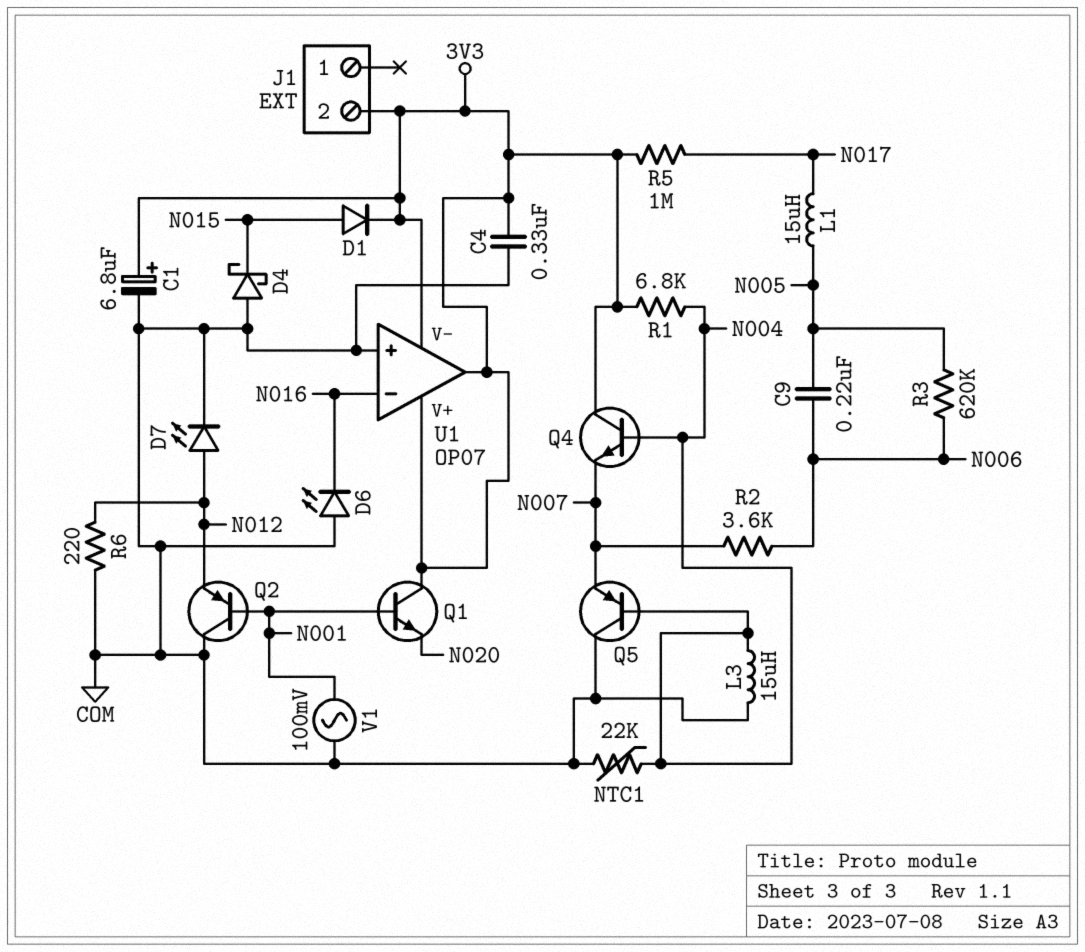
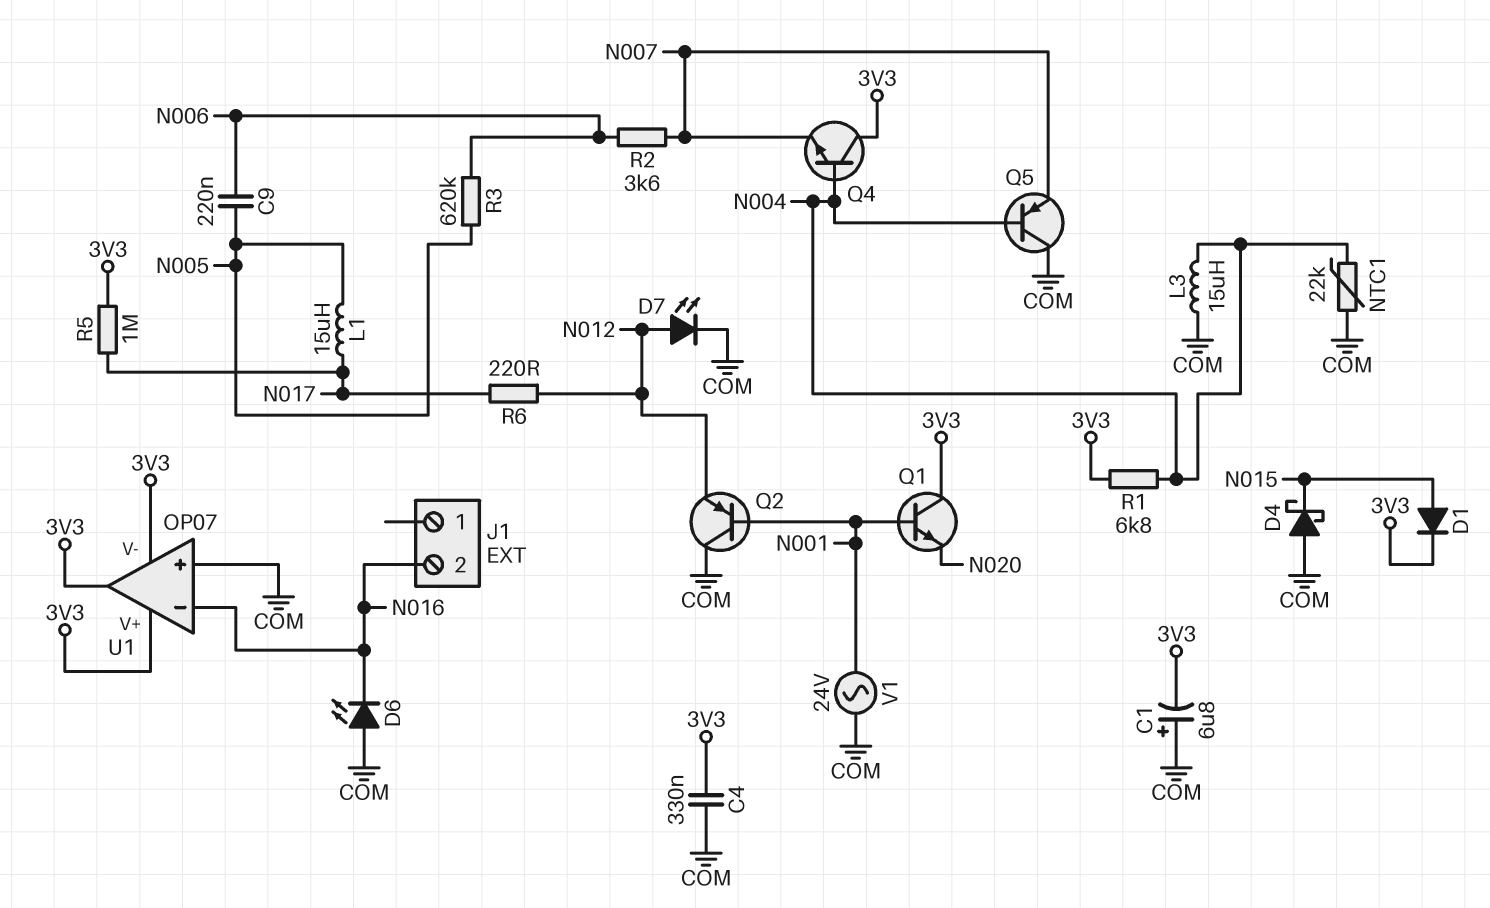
C1: 6.8uF (plus 3V3, minus COM) -> 6.8uF (plus COM, minus 3V3)
J1 pin 2: 3V3 -> N016
R6: 220 (COM, N012) -> 220 (N012, N017)
V1: AC 100mV (COM, N001) -> AC 24V (COM, N001)

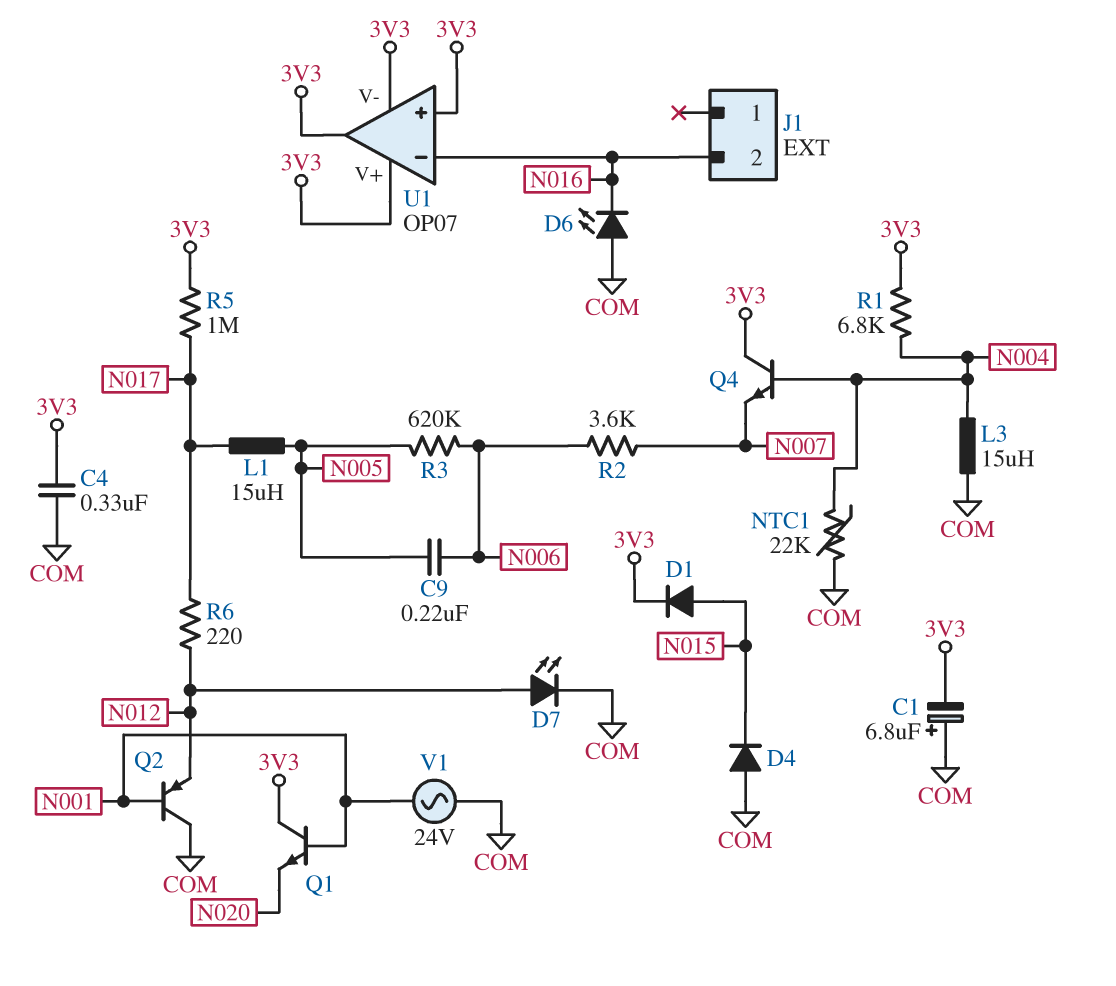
D4: schottky (A COM, K N015) -> diode (A COM, K N015)
Q5: PNP (B N004, C COM, E N007) -> none
U1 pin in+: COM -> 3V3

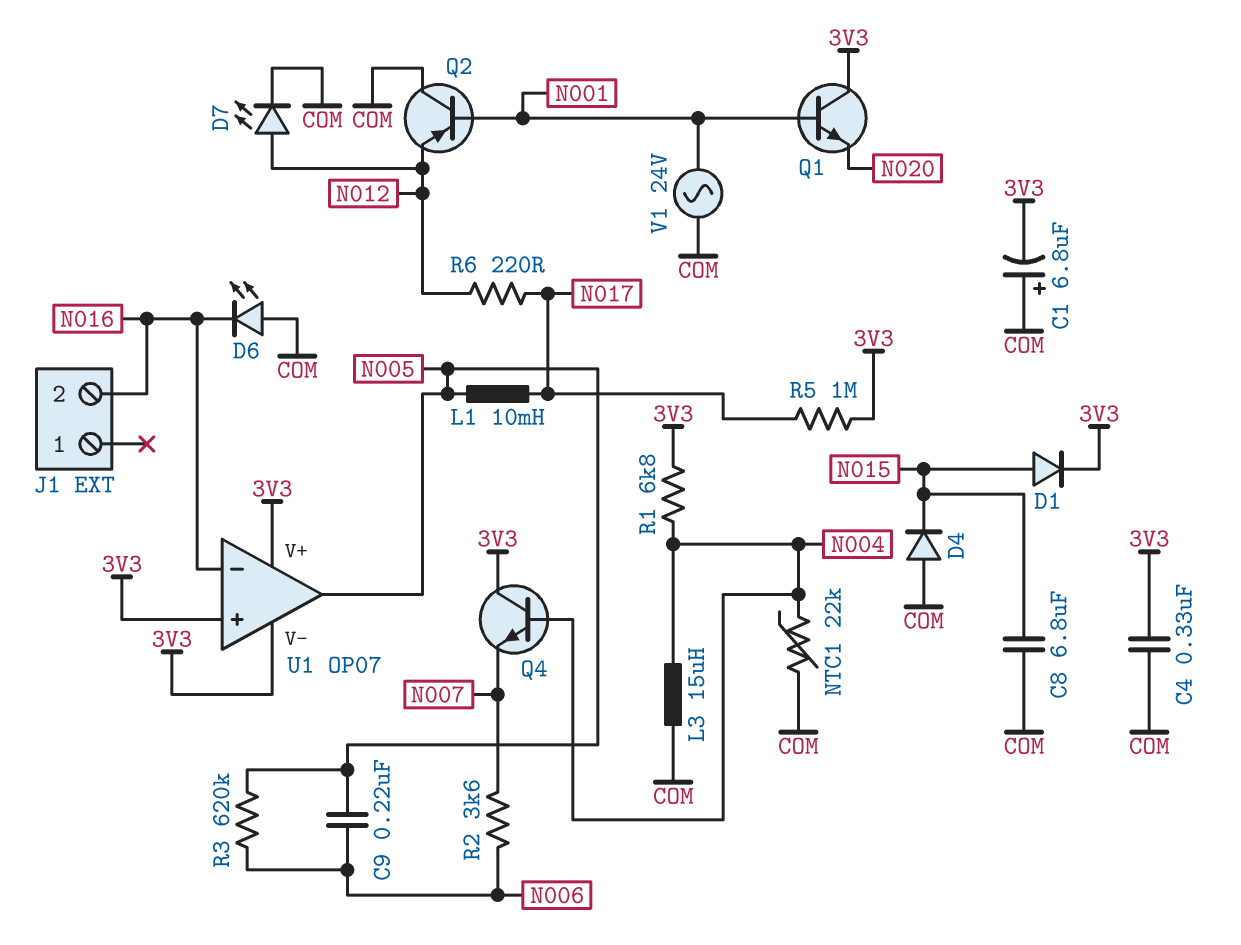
C8: none -> 6.8uF (COM, N015)
L1: 15uH (N005, N017) -> 10mH (N005, N017)
U1 pin out: 3V3 -> N005

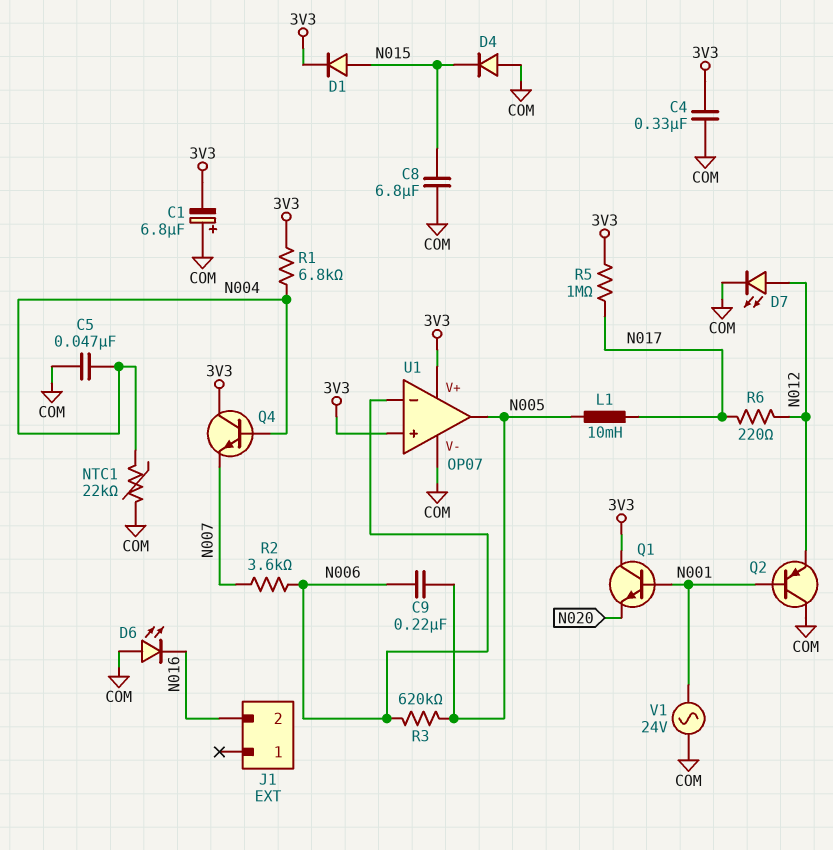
C5: none -> 47nF (COM, N004)
L3: 15uH (COM, N004) -> none
U1 pin V-: 3V3 -> COM
U1 pin in-: N016 -> N006

